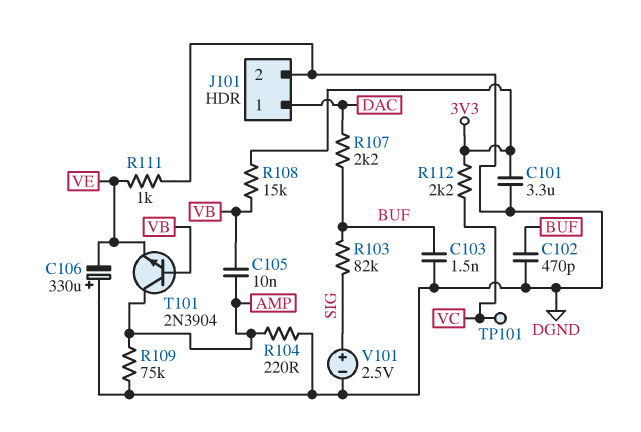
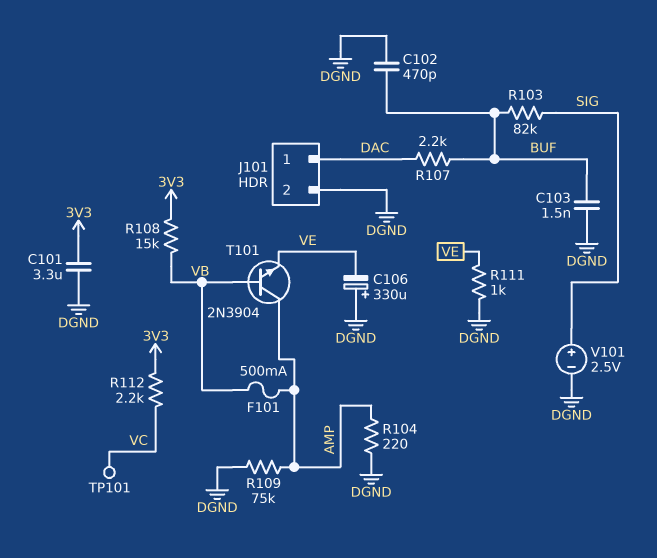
C105: 10nF (AMP, VB) -> none
F101: none -> 500mA (AMP, VB)

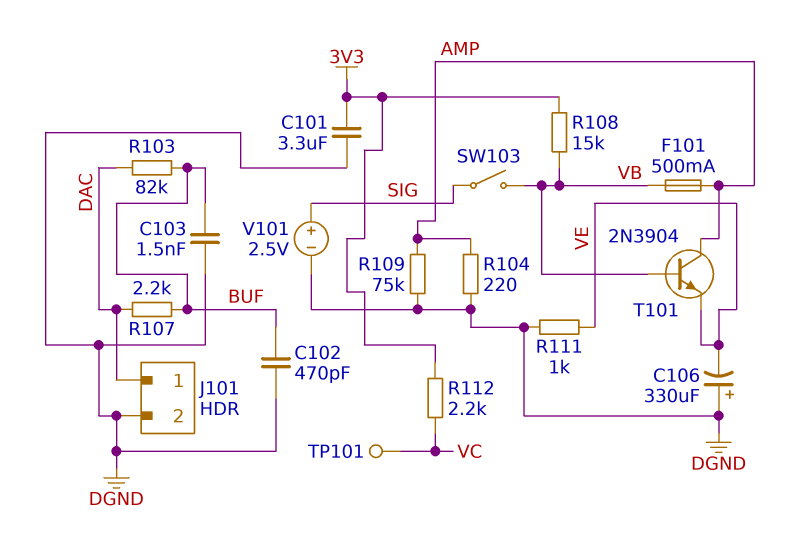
R103: 82k (BUF, SIG) -> 82k (BUF, DAC)
SW103: none -> switch (SIG, VB)

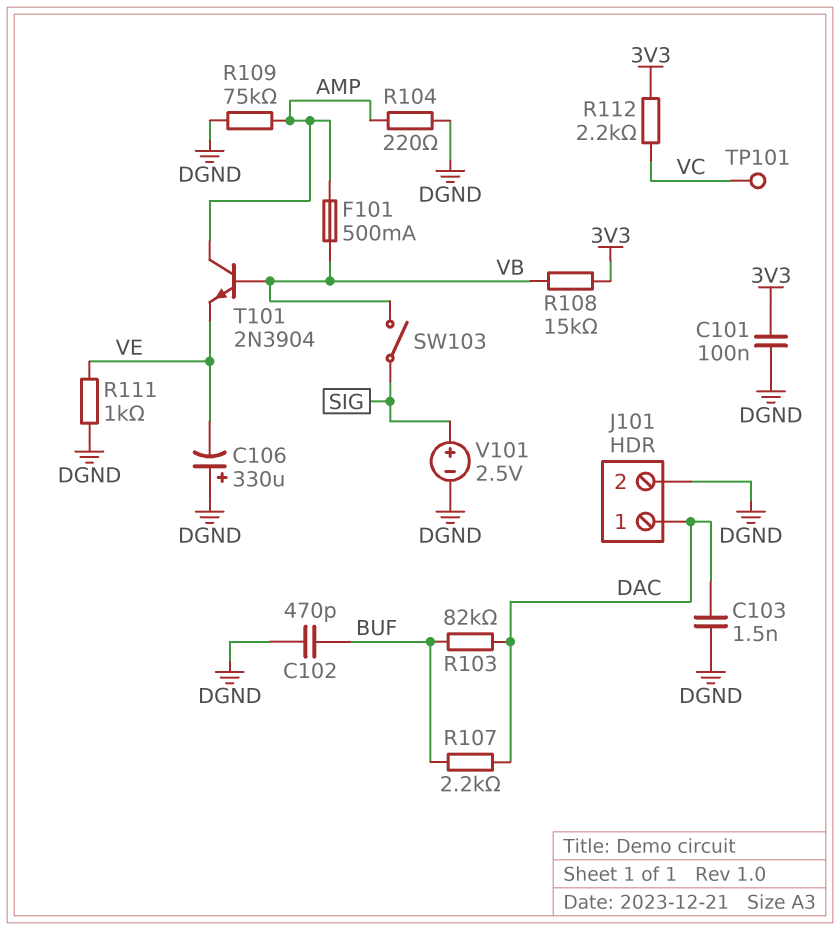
C101: 3.3uF (3V3, DGND) -> 100nF (3V3, DGND)
C103: 1.5nF (BUF, DGND) -> 1.5nF (DAC, DGND)

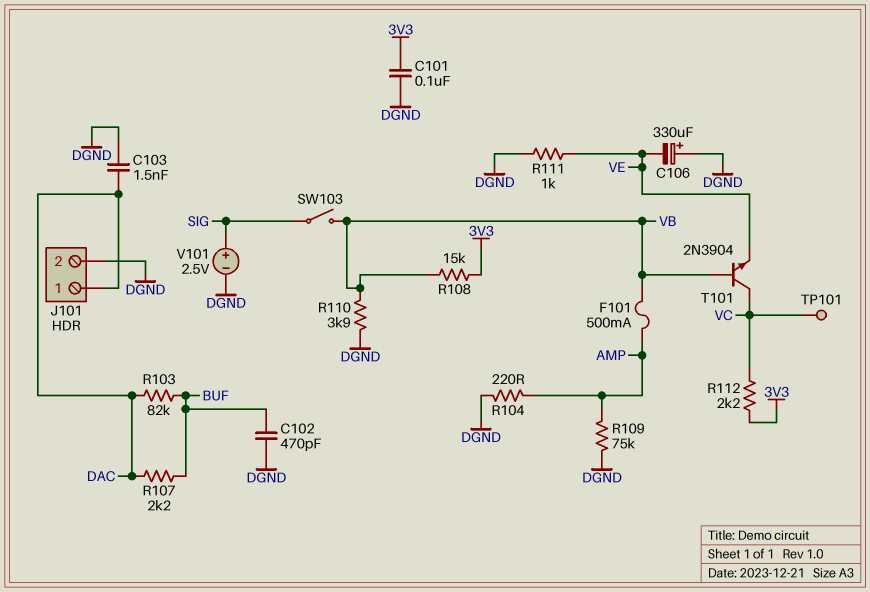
R110: none -> 3.9k (DGND, VB)
T101: NPN 2N3904 (B VB, C AMP, E VE) -> NPN 2N3904 (B VB, C VC, E VE)

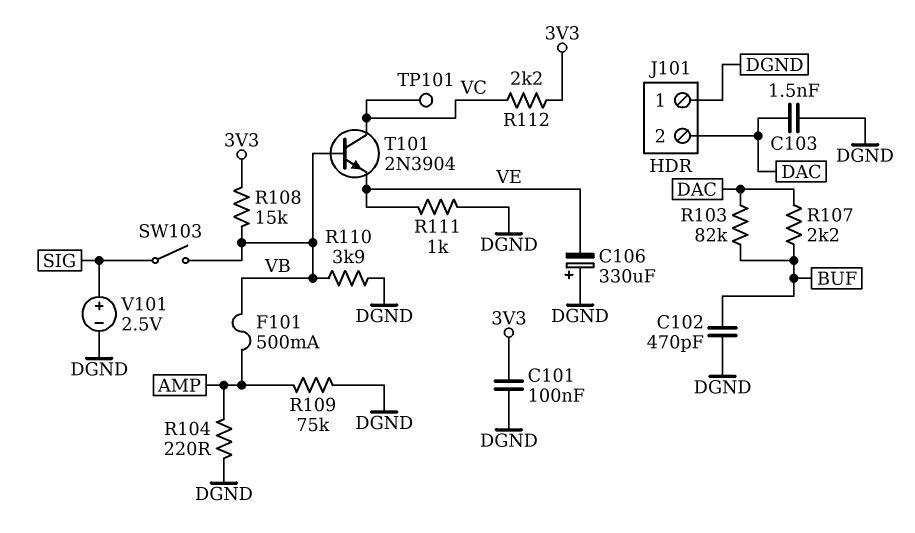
J101 pin 1: DAC -> DGND
J101 pin 2: DGND -> DAC

